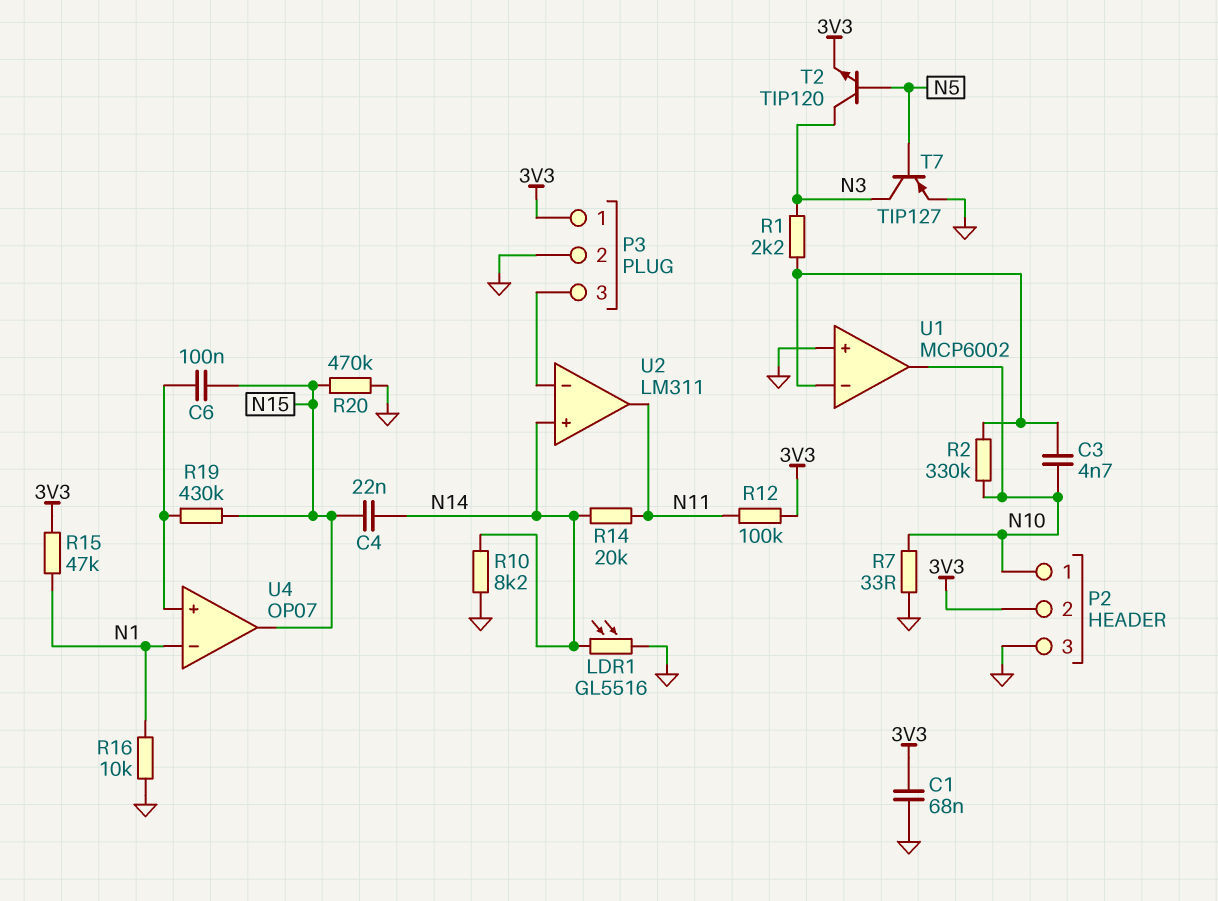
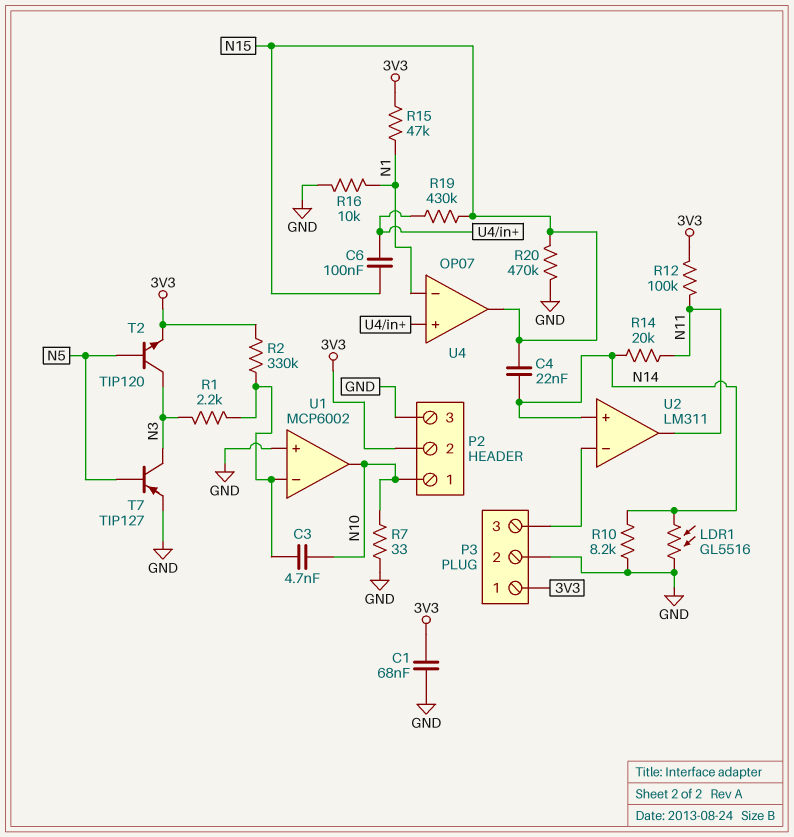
R2: 330k (N10, U1/in-) -> 330k (3V3, U1/in-)

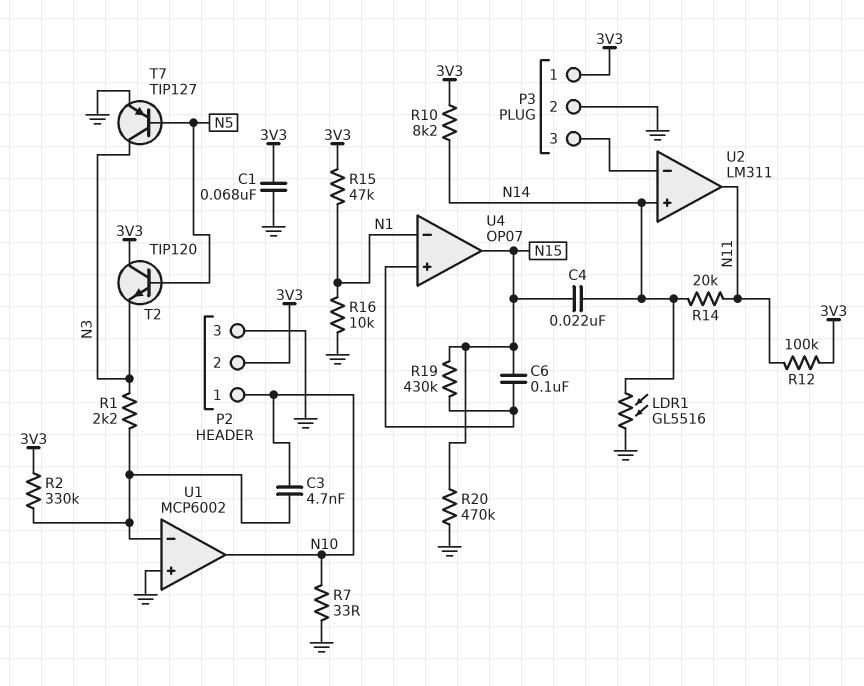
R10: 8.2k (GND, N14) -> 8.2k (3V3, N14)
T2: NPN TIP120 (B N5, C N3, E 3V3) -> NPN TIP120 (B N5, C 3V3, E N3)

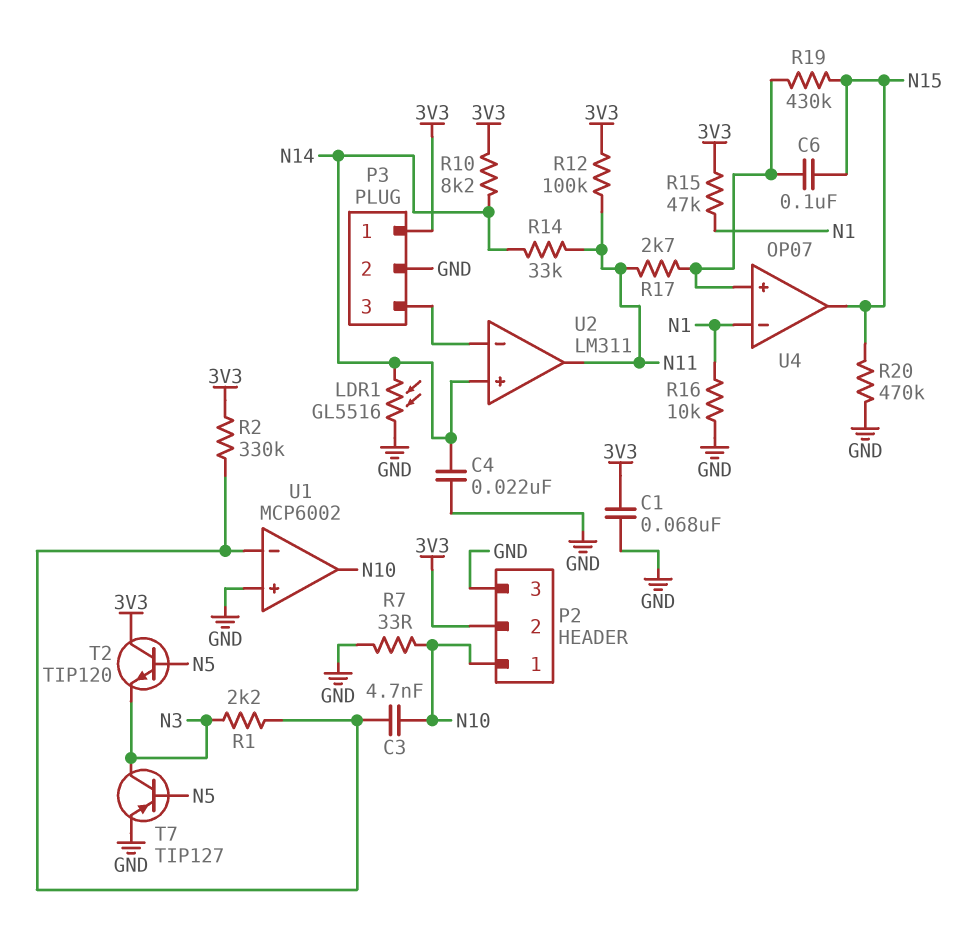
C4: 22nF (N14, N15) -> 22nF (GND, N14)
R14: 20k (N11, N14) -> 33k (N11, N14)
R17: none -> 2.7k (N11, U4/in+)

